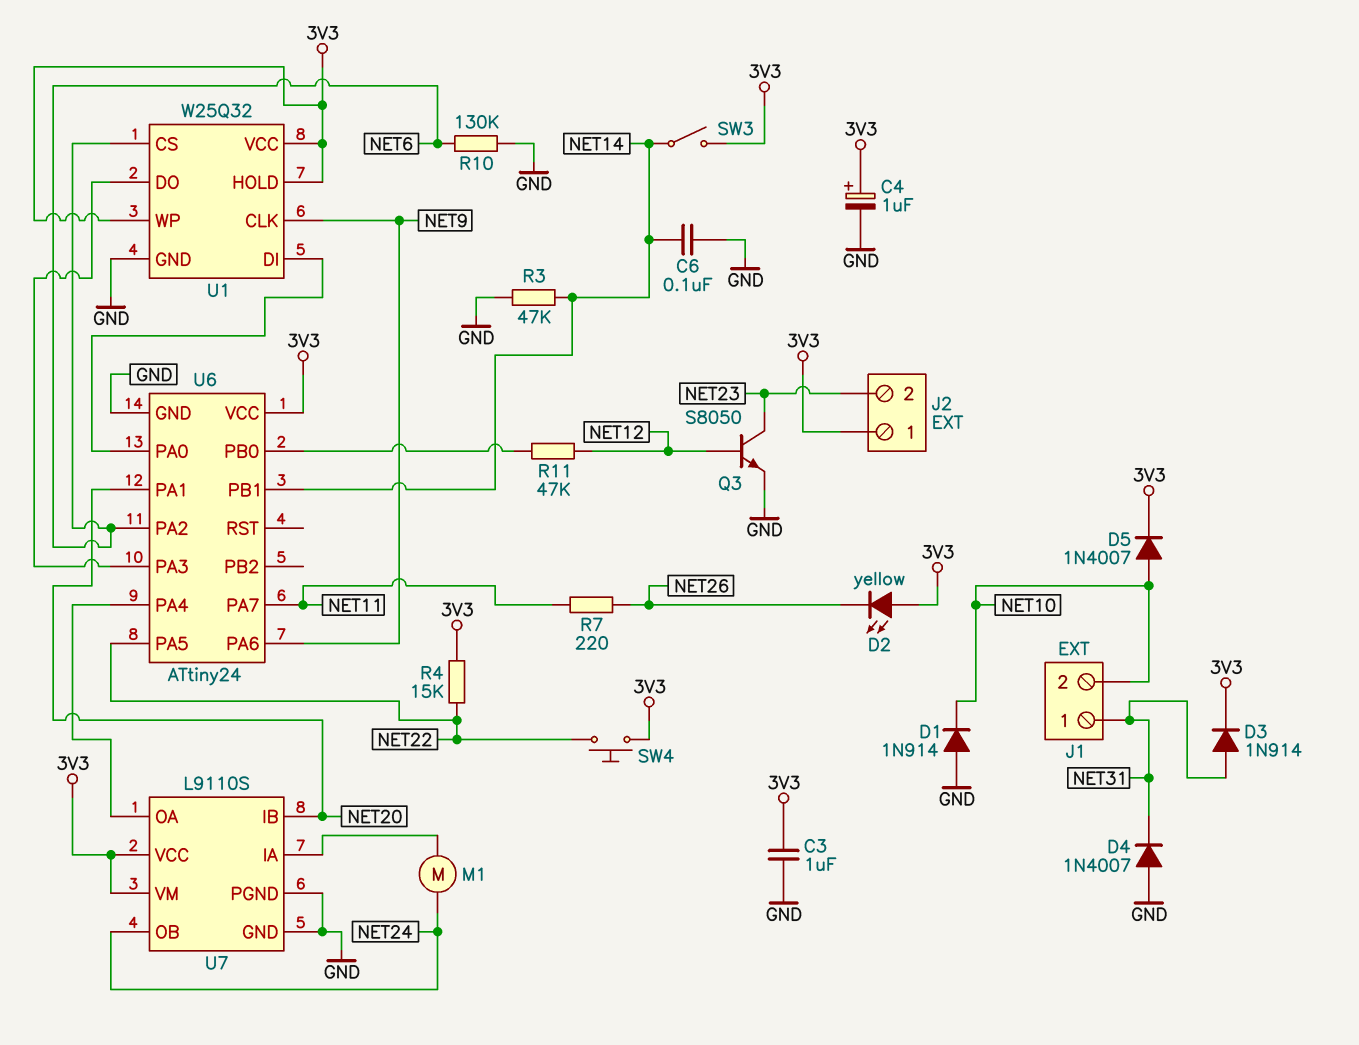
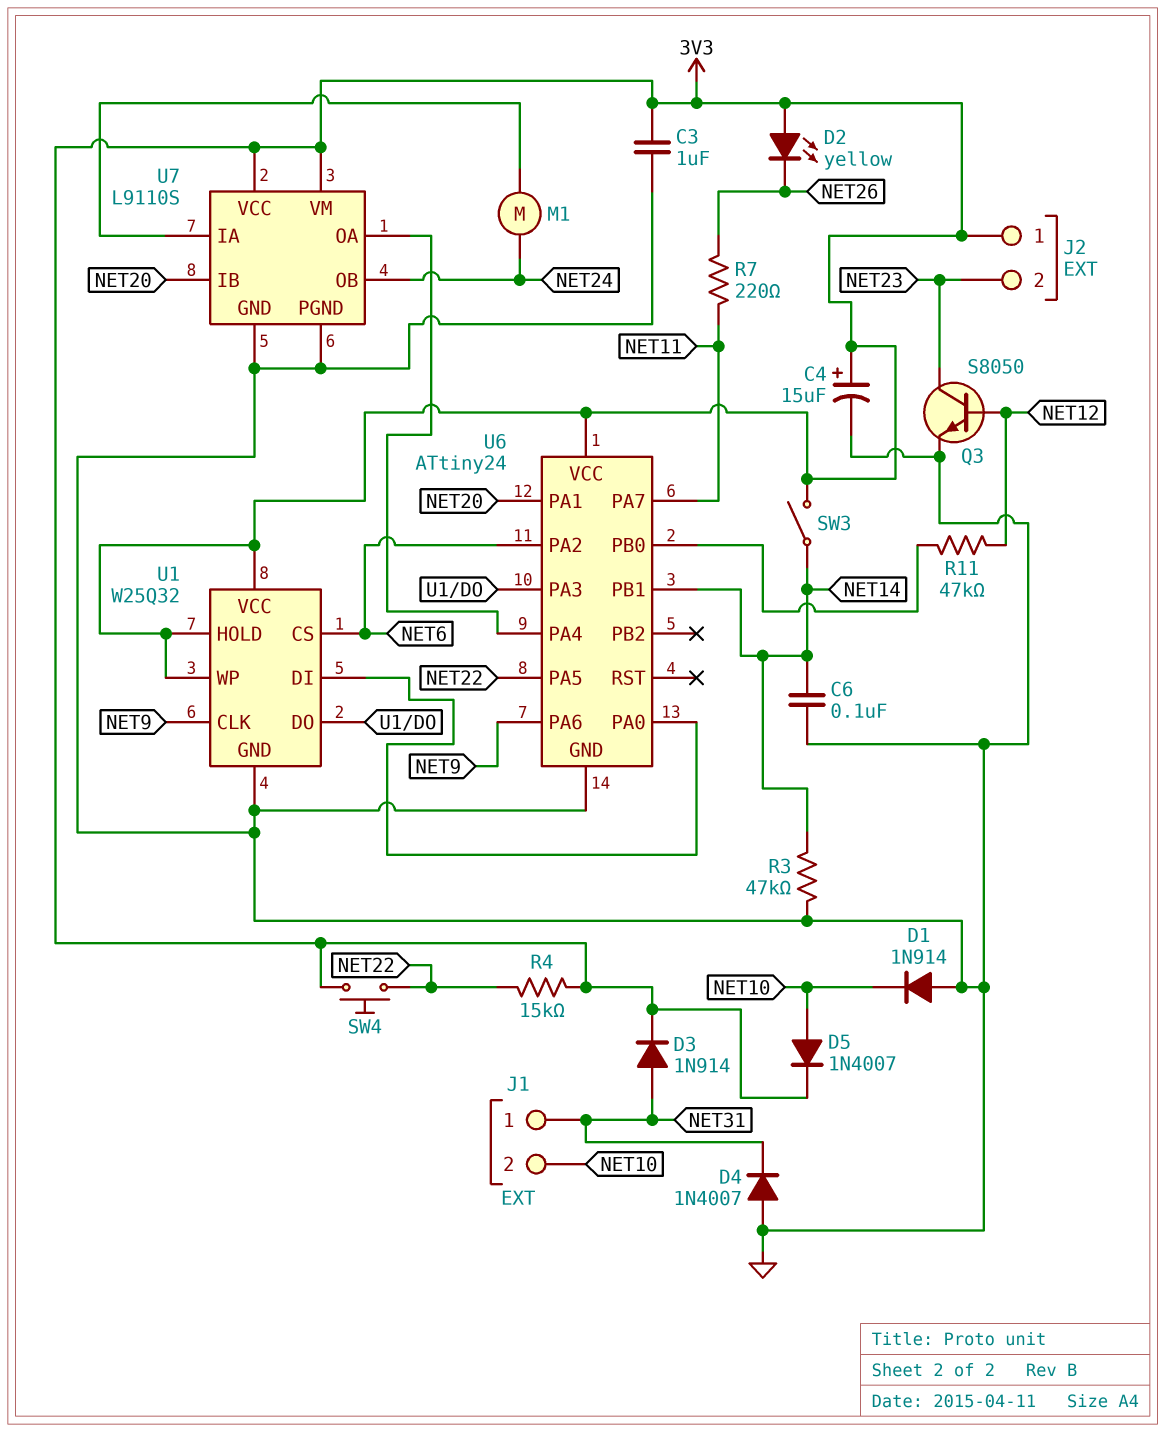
C4: 1uF (plus 3V3, minus GND) -> 15uF (plus 3V3, minus GND)
R10: 130k (GND, NET6) -> none

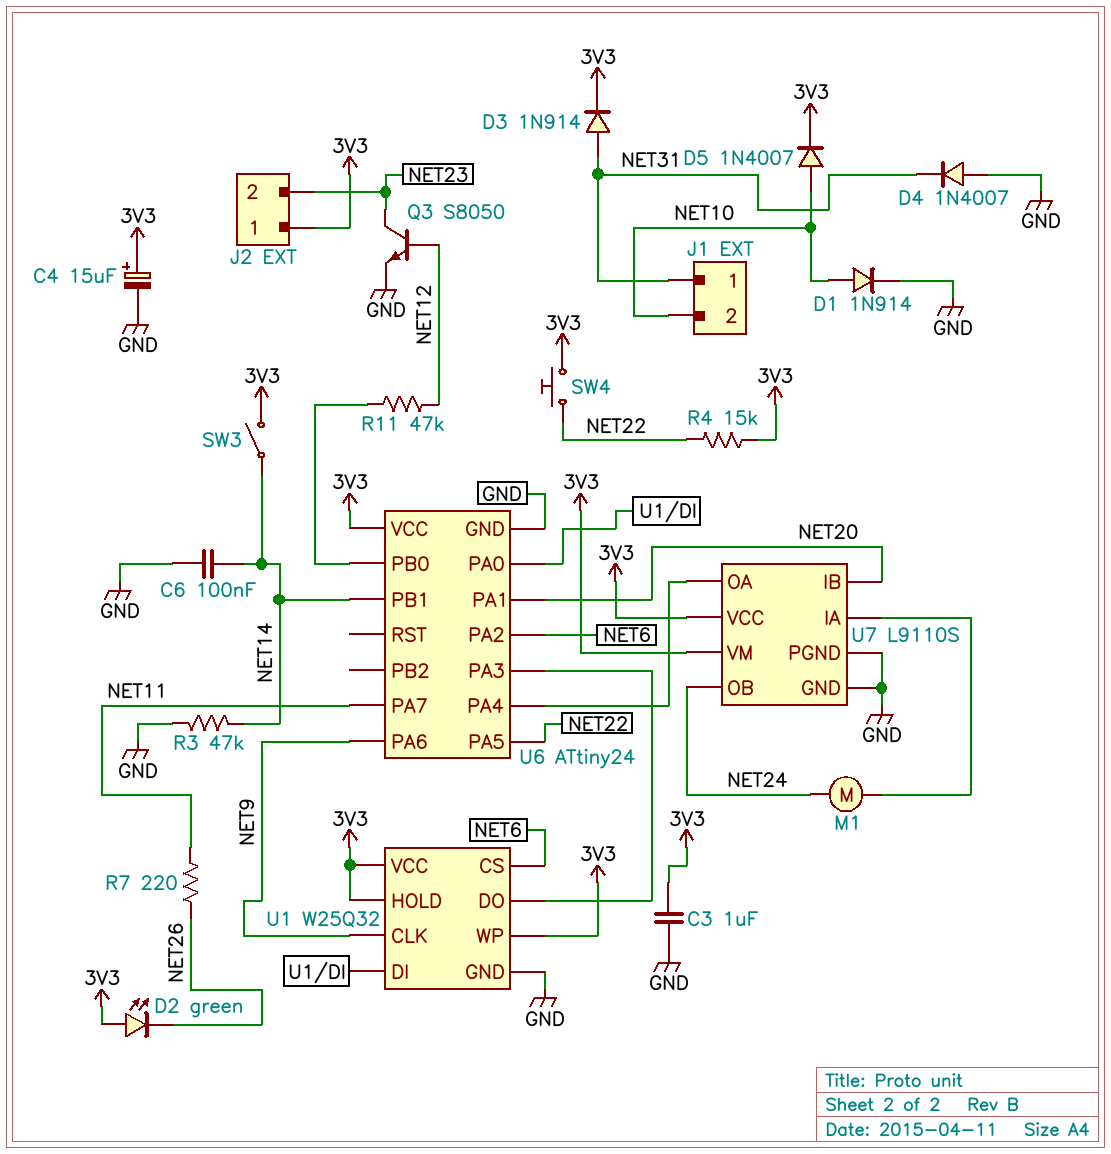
D1: diode 1N914 (A GND, K NET10) -> diode 1N914 (A NET10, K GND)
D2: LED yellow (A 3V3, K NET26) -> LED green (A 3V3, K NET26)

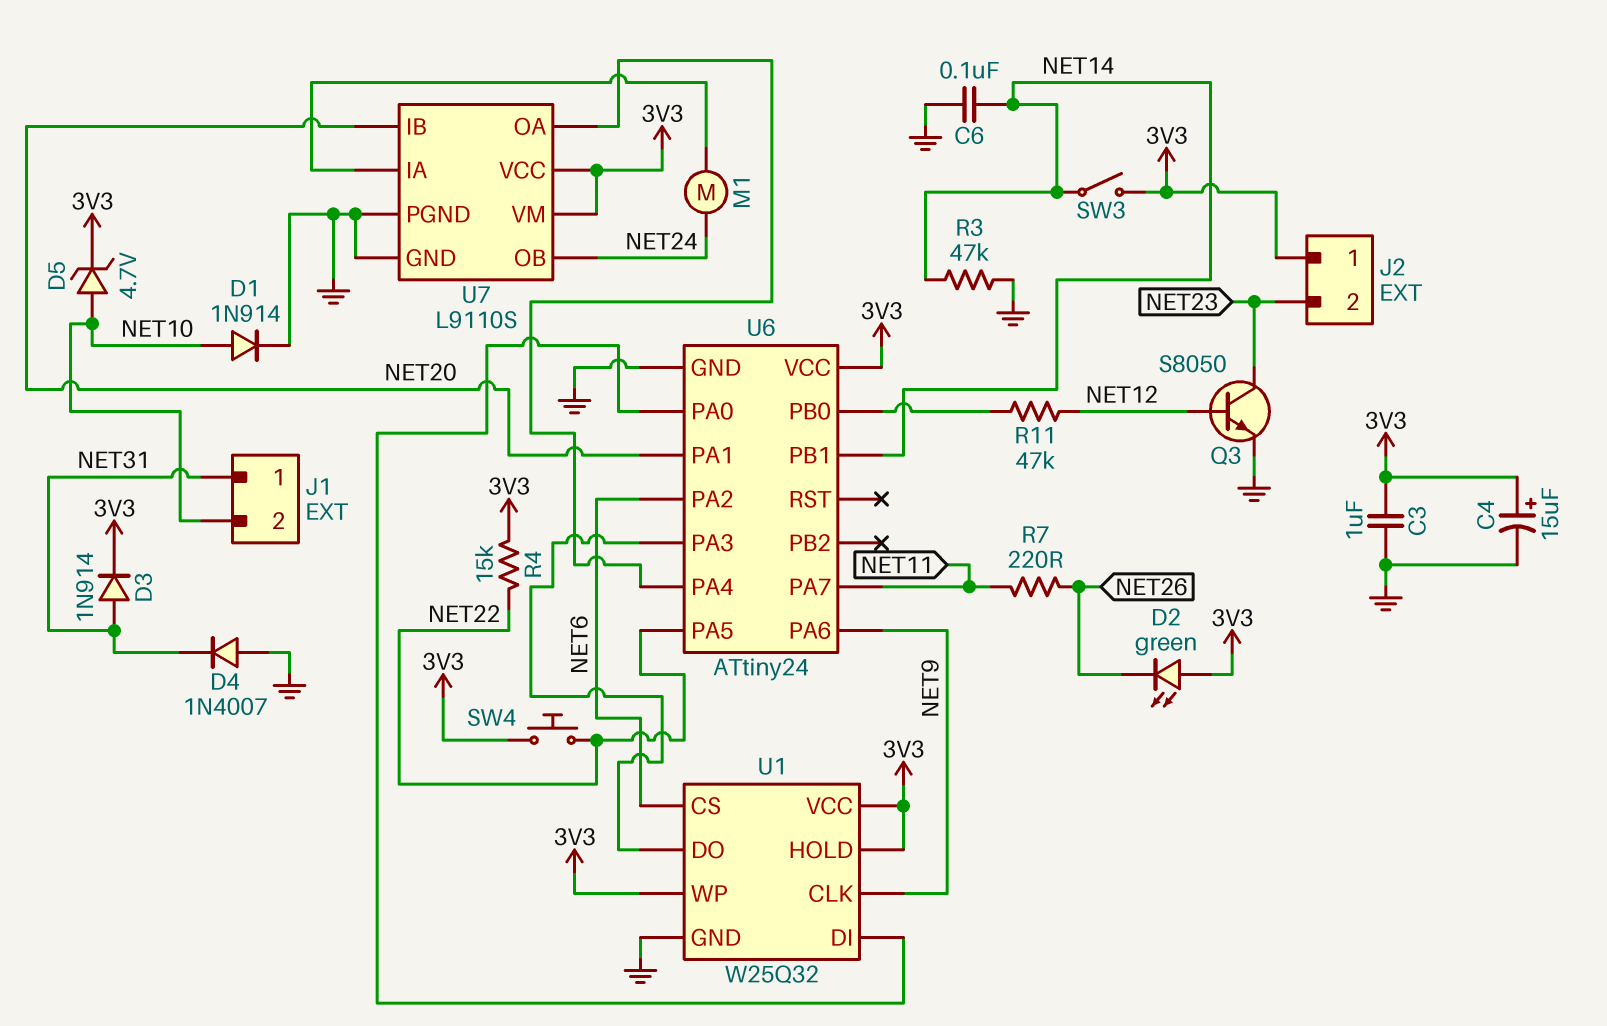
D5: diode 1N4007 (A NET10, K 3V3) -> zener 4.7V (A NET10, K 3V3)

